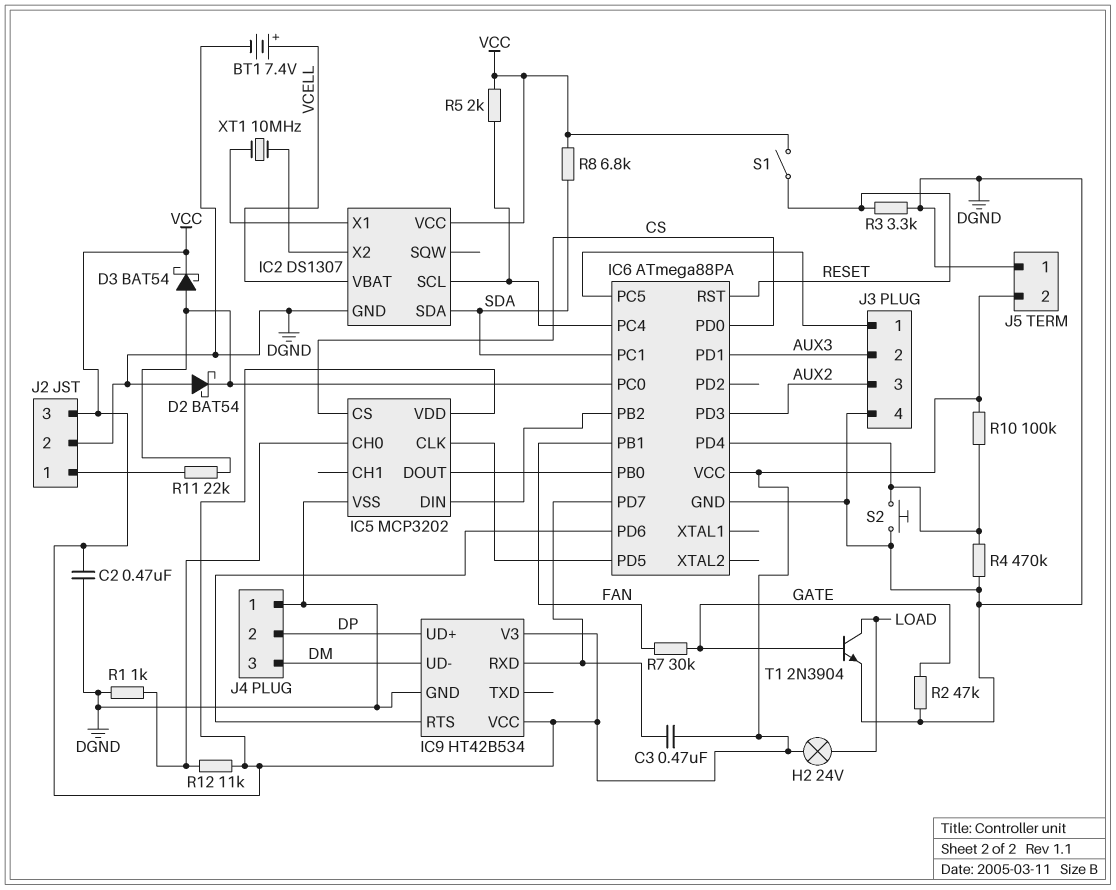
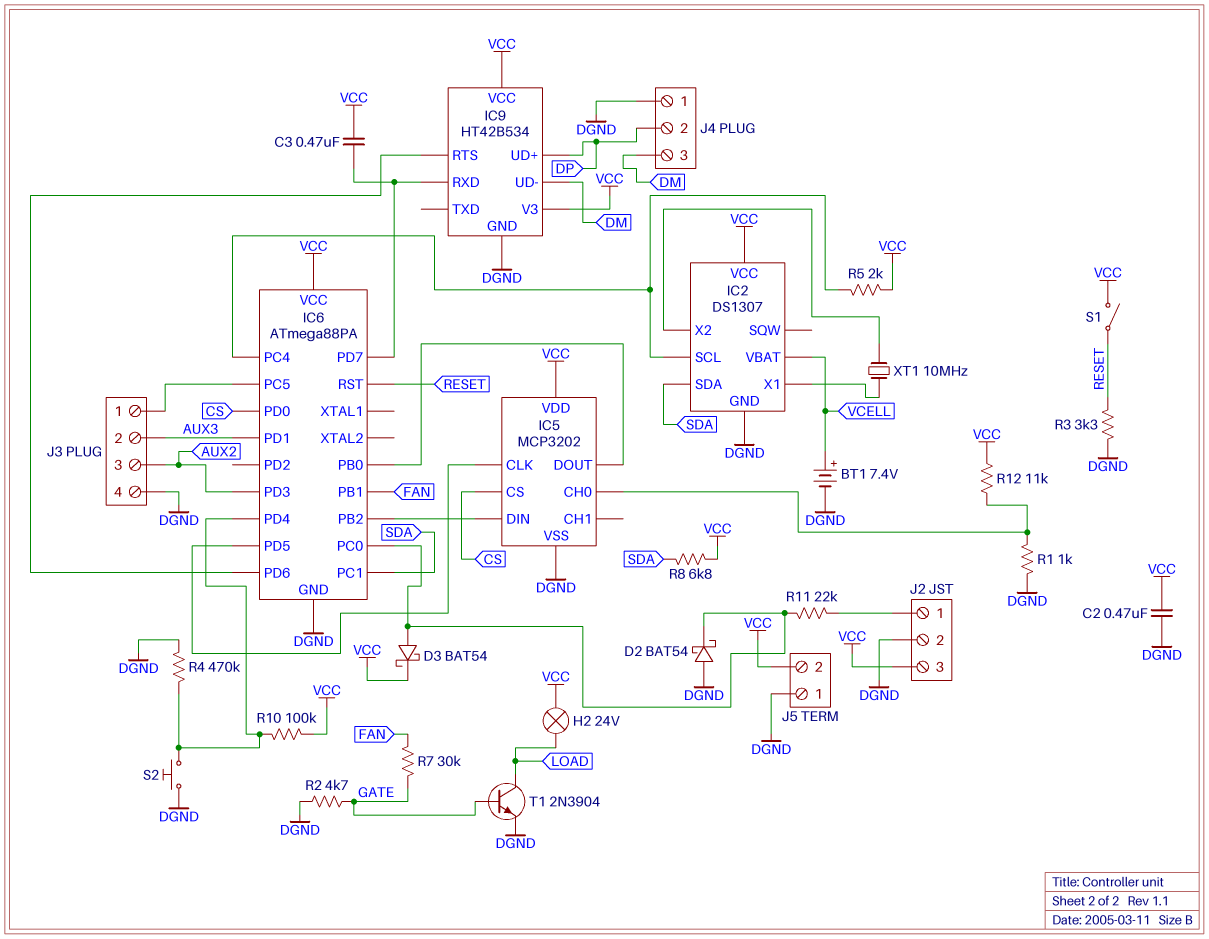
R2: 47k (DGND, GATE) -> 4.7k (DGND, GATE)

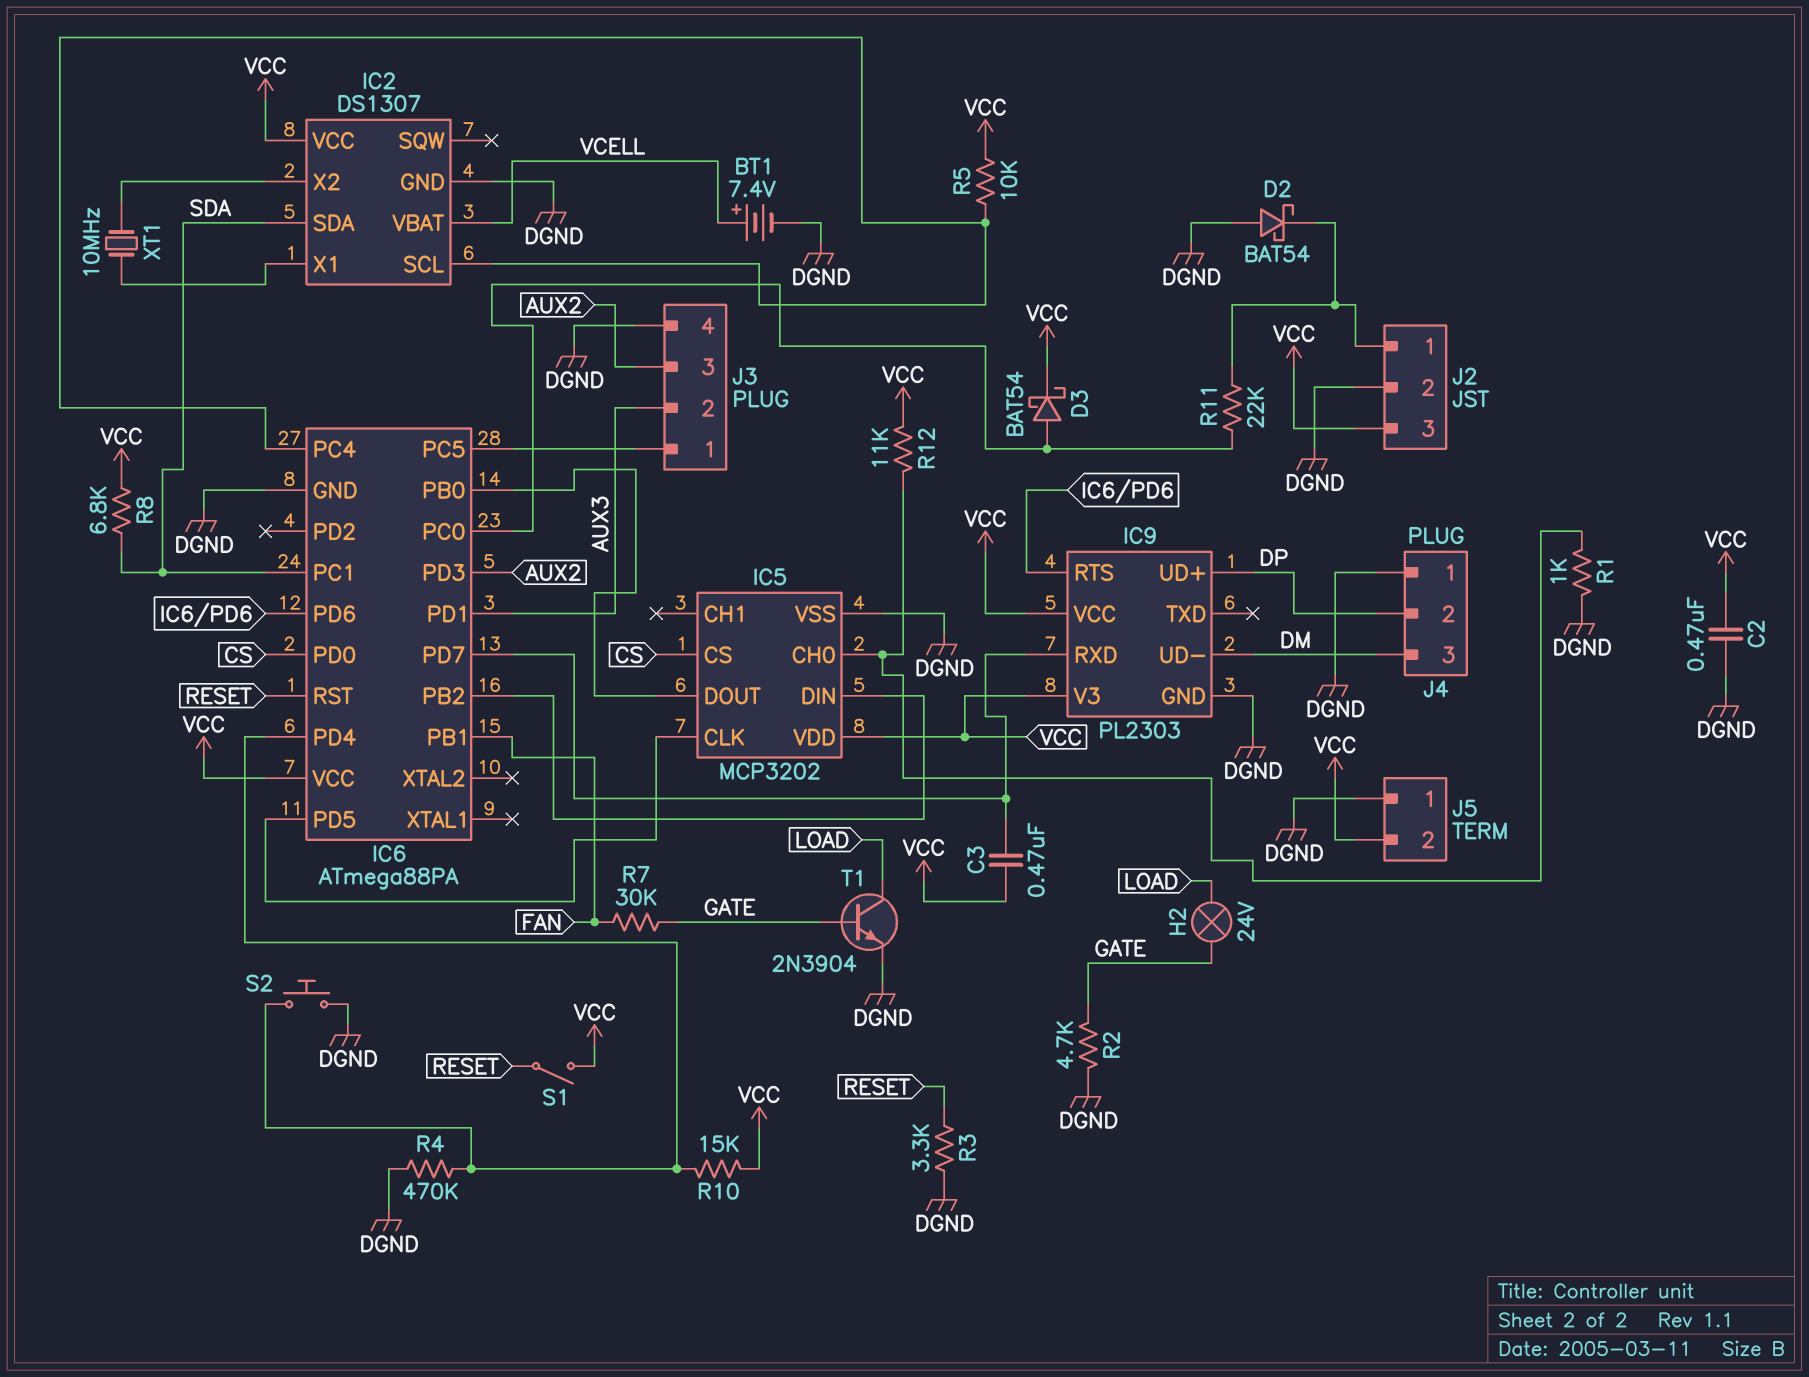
D2: schottky BAT54 (A DGND, K IC6/PC0) -> schottky BAT54 (A DGND, K J2/1)
H2: lamp 24V (LOAD, VCC) -> lamp 24V (GATE, LOAD)
IC9: HT42B534 -> PL2303
R5: 2k (IC2/SCL, VCC) -> 10k (IC2/SCL, VCC)
R10: 100k (IC6/PD4, VCC) -> 15k (IC6/PD4, VCC)

